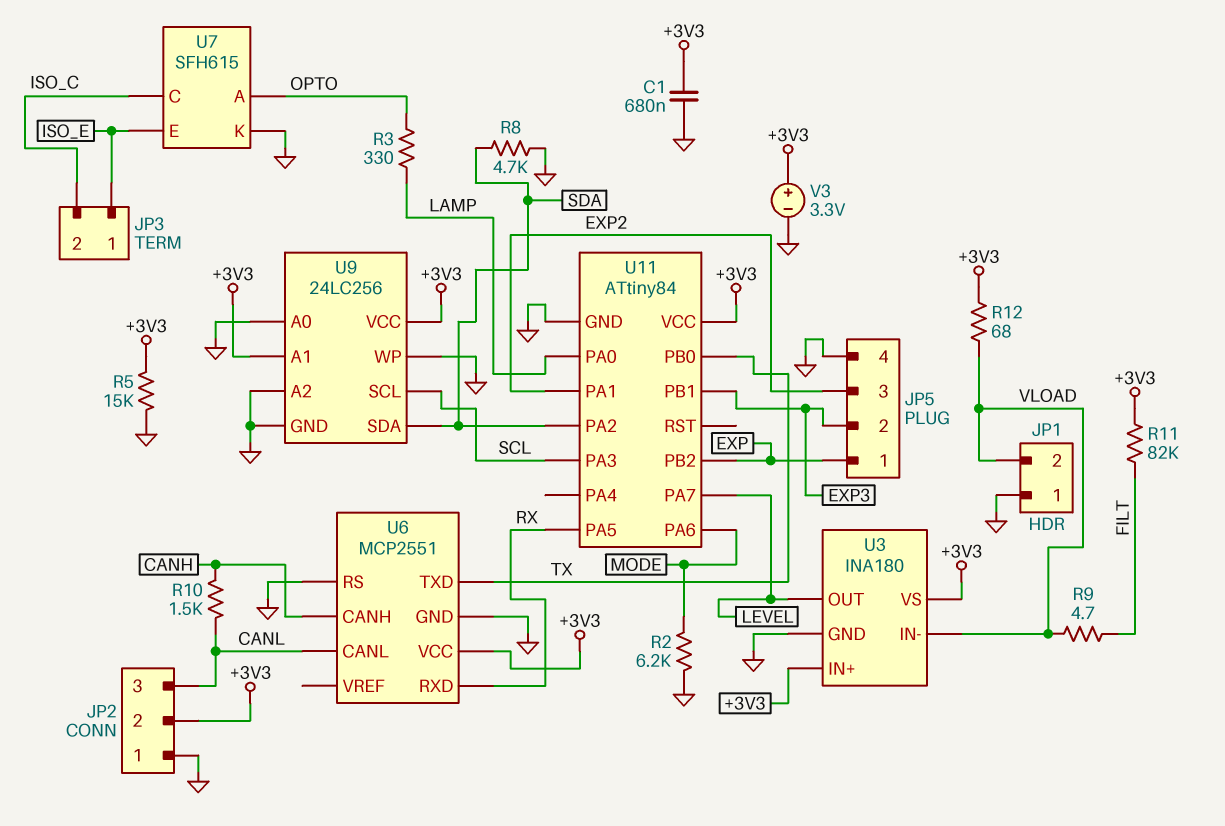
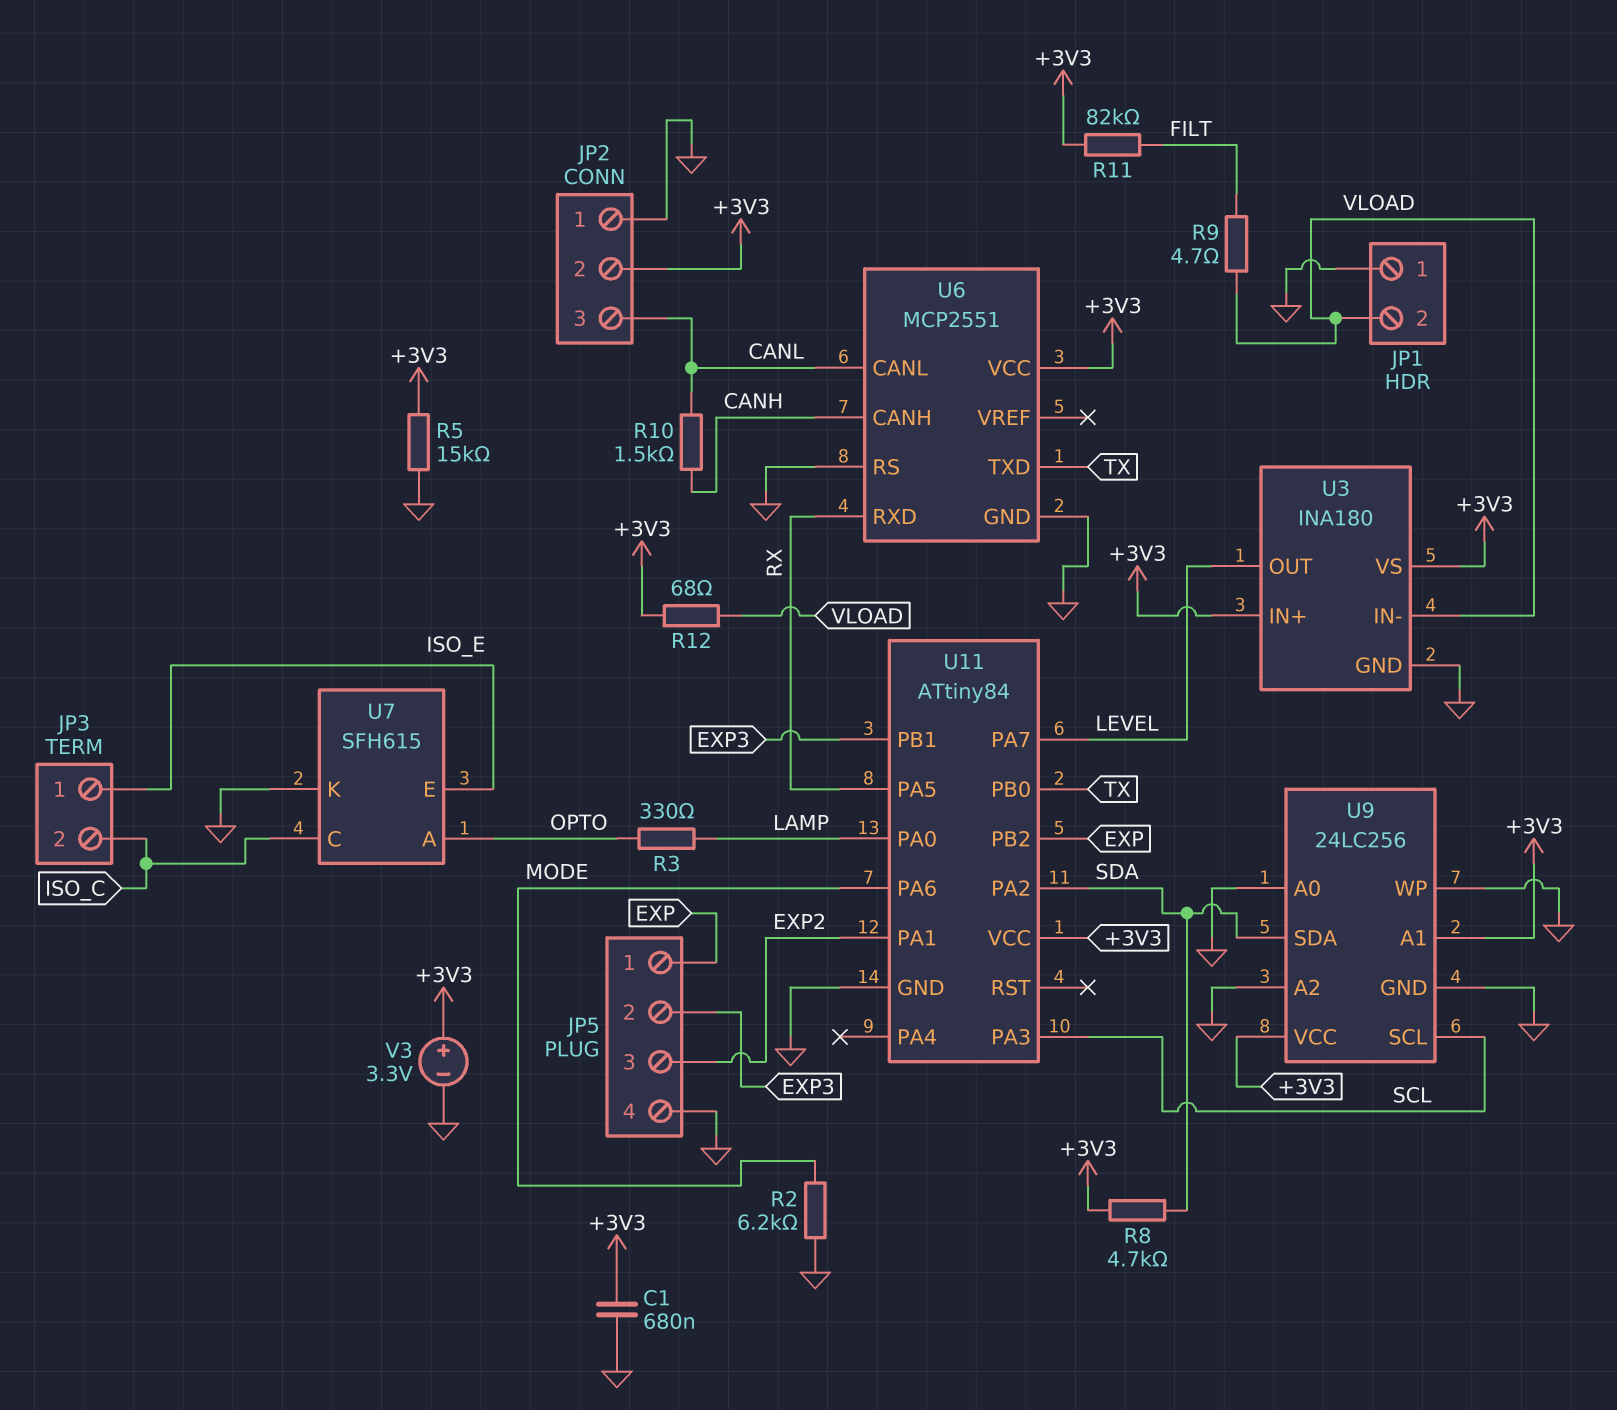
R8: 4.7k (GND, SDA) -> 4.7k (+3V3, SDA)

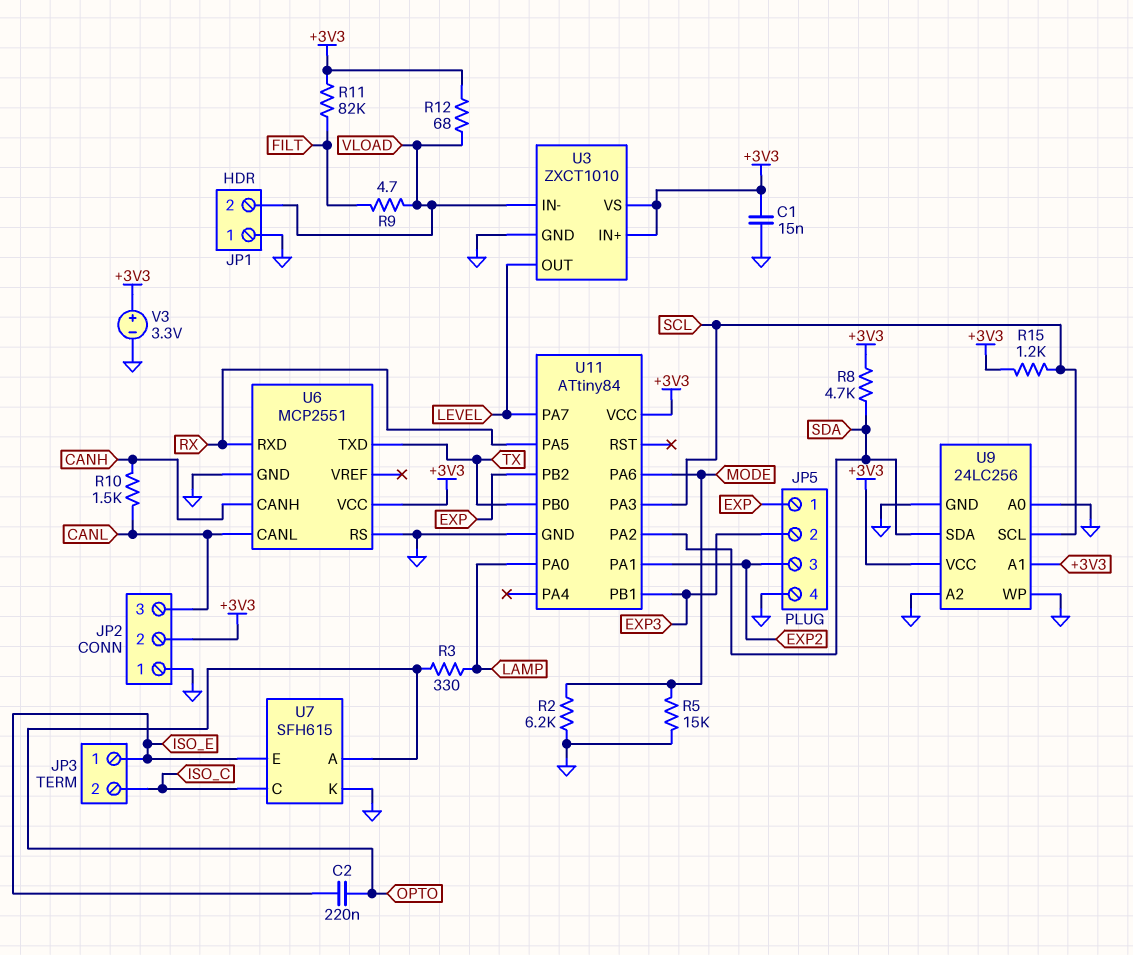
C1: 680nF (+3V3, GND) -> 15nF (+3V3, GND)
C2: none -> 220nF (ISO_E, OPTO)
R5: 15k (+3V3, GND) -> 15k (GND, MODE)
R15: none -> 1.2k (+3V3, SCL)
U3: INA180 -> ZXCT1010

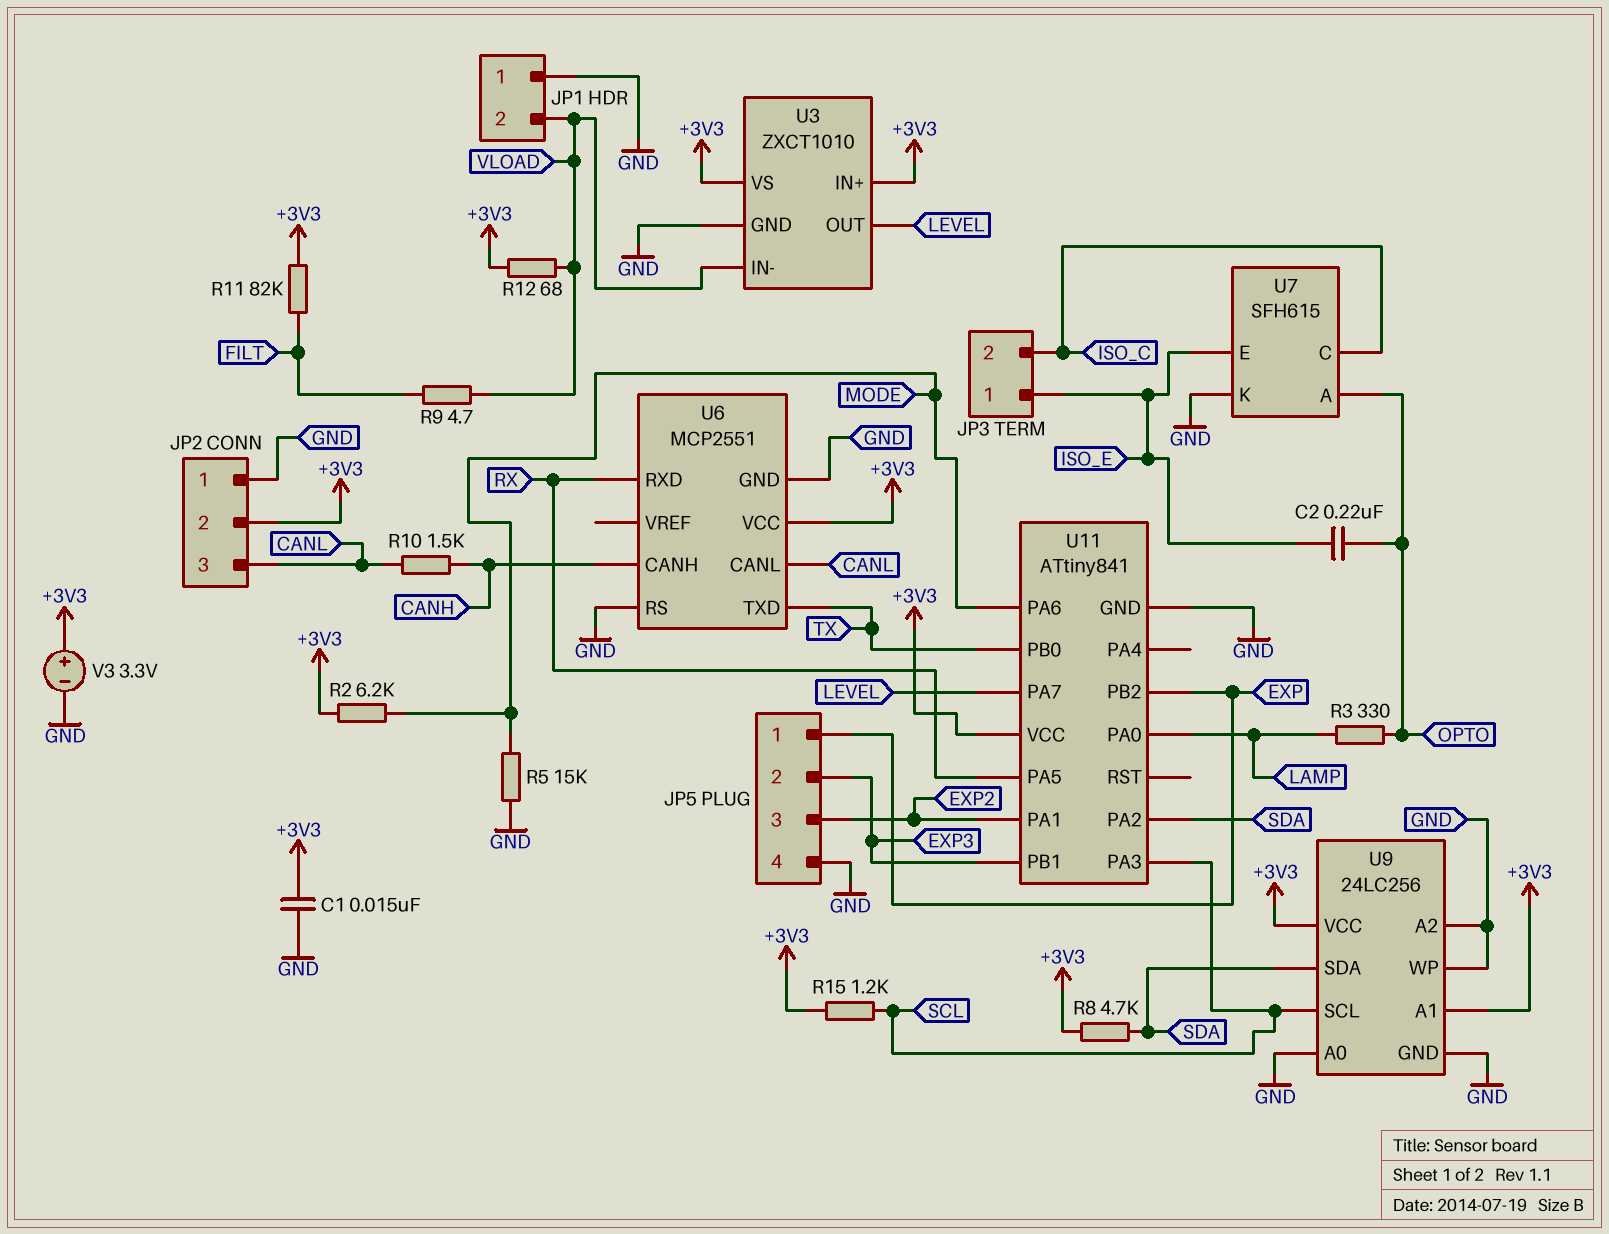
R2: 6.2k (GND, MODE) -> 6.2k (+3V3, MODE)
U11: ATtiny84 -> ATtiny841

